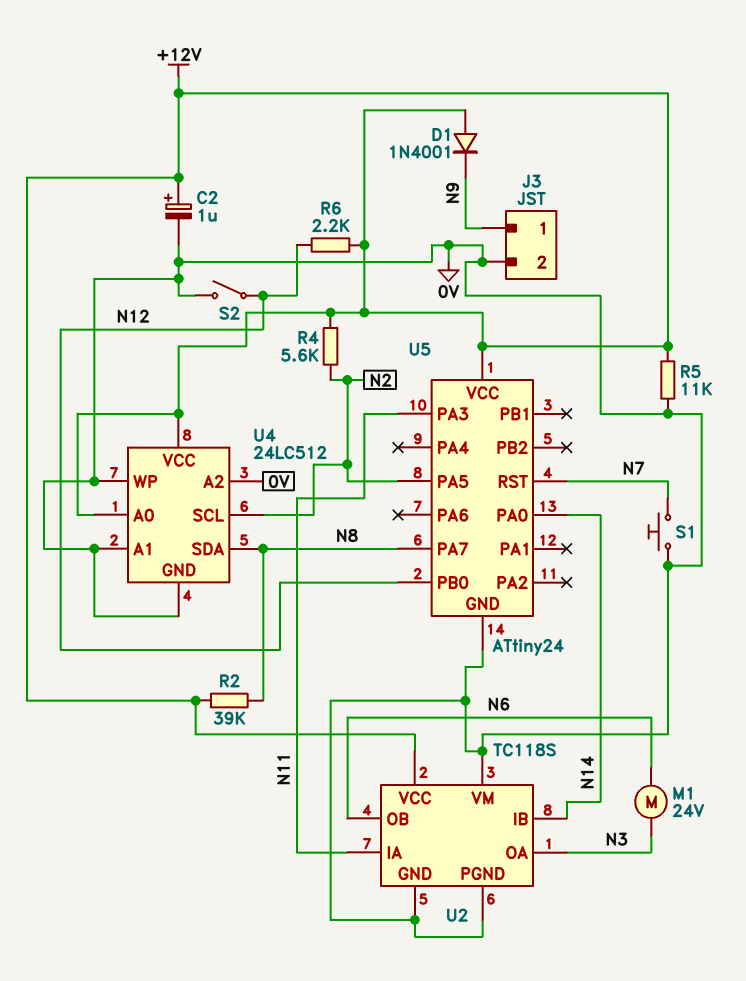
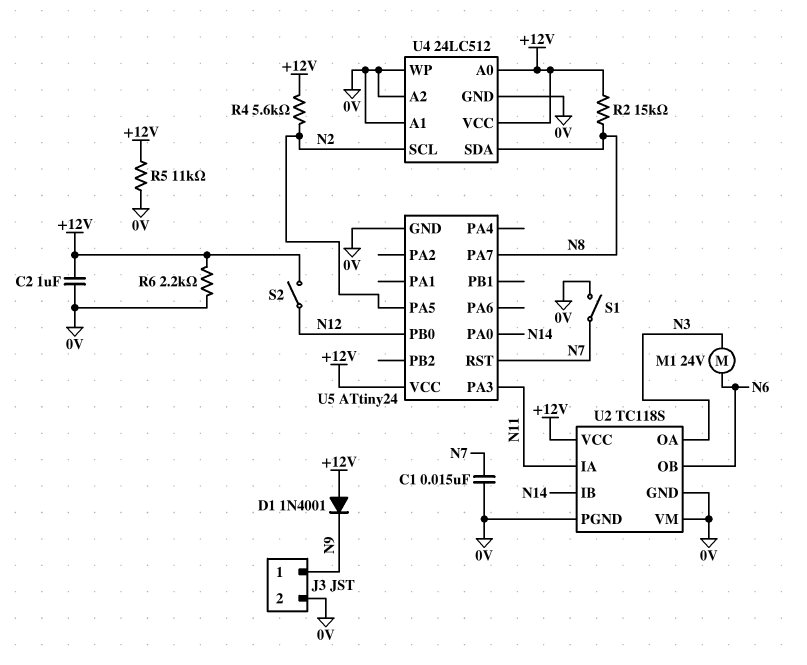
C1: none -> 15nF (0V, N7)
C2: 1uF (plus +12V, minus 0V) -> 1uF (+12V, 0V)
R2: 39k (+12V, N8) -> 15k (+12V, N8)
R6: 2.2k (+12V, N12) -> 2.2k (+12V, 0V)
S1: button (0V, N7) -> switch (0V, N7)
S2: switch (0V, N12) -> switch (+12V, N12)

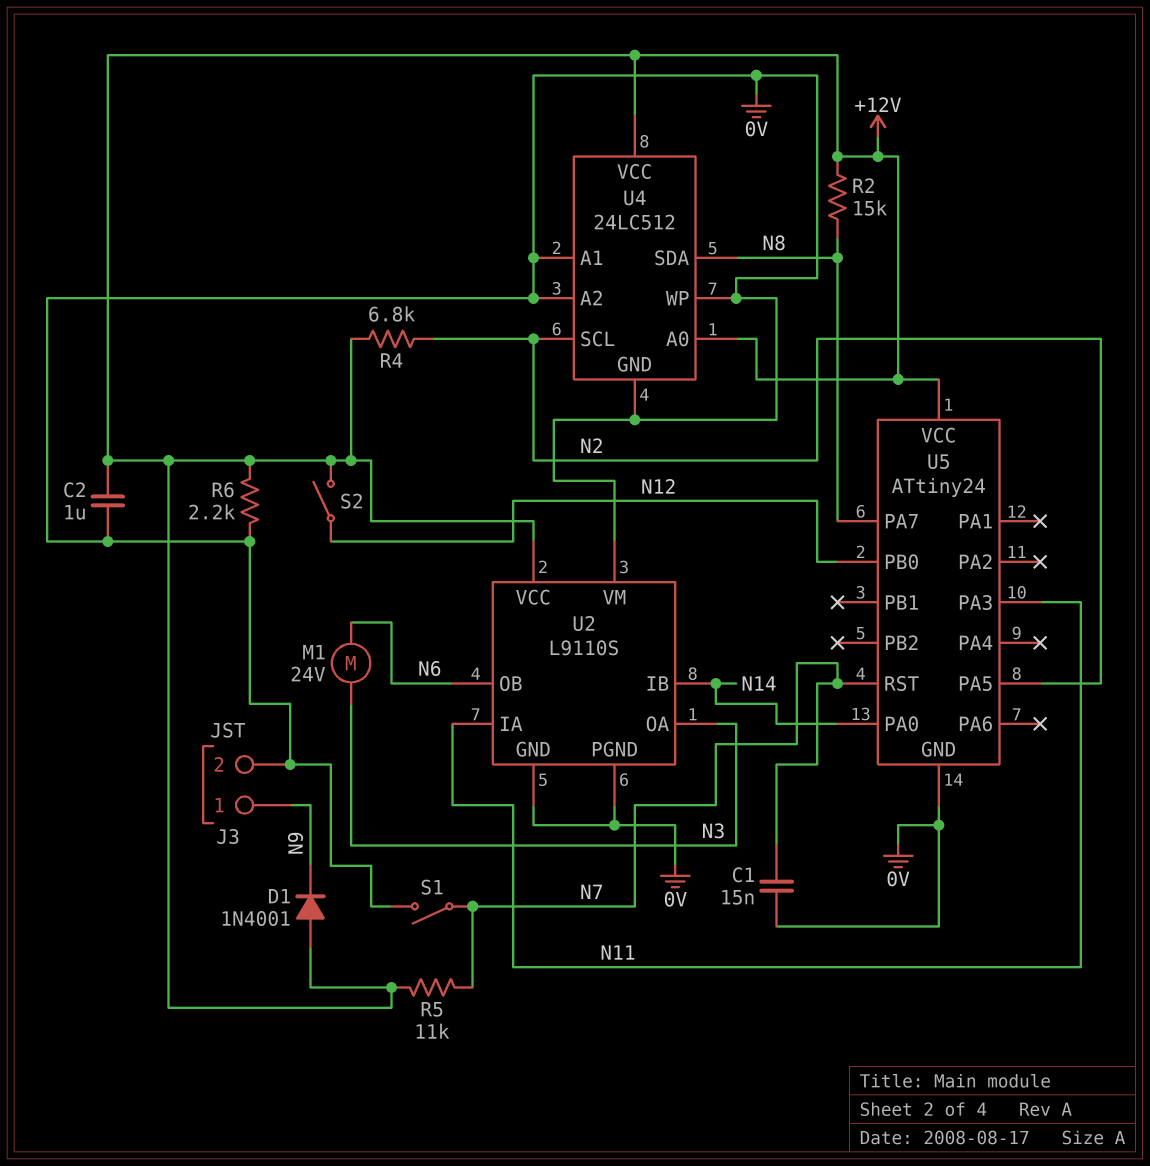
R4: 5.6k (+12V, N2) -> 6.8k (+12V, N2)
R5: 11k (+12V, 0V) -> 11k (+12V, N7)
U2: TC118S -> L9110S

